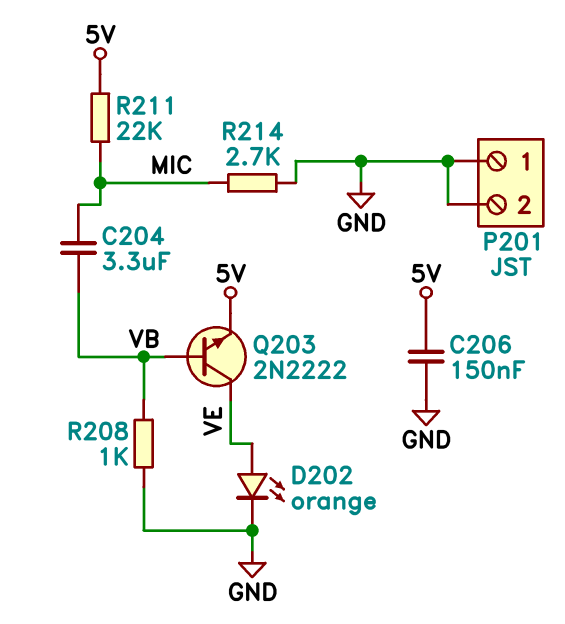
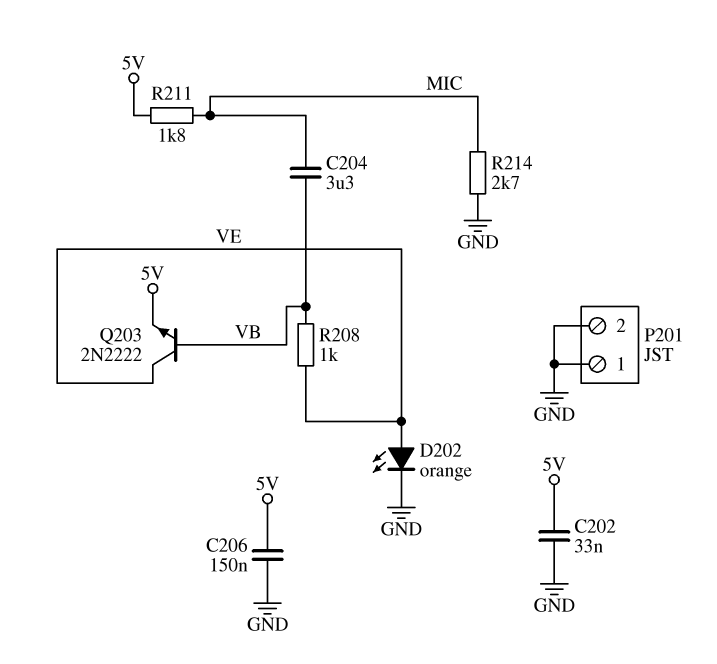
C202: none -> 33nF (5V, GND)
R208: 1k (GND, VB) -> 1k (VB, VE)
R211: 22k (5V, MIC) -> 1.8k (5V, MIC)

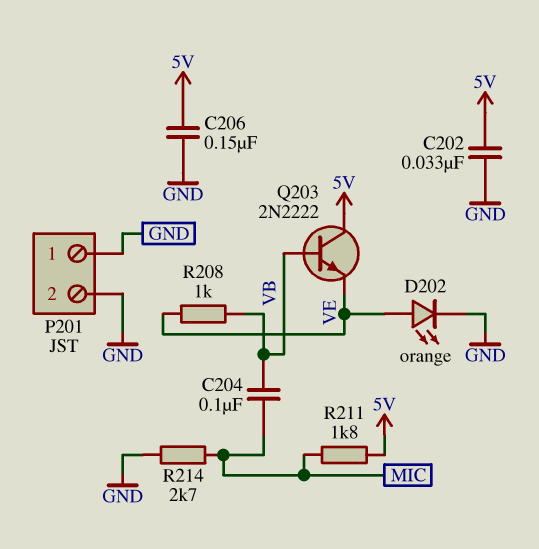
C204: 3.3uF (MIC, VB) -> 100nF (MIC, VB)
Q203: NPN 2N2222 (B VB, C VE, E 5V) -> NPN 2N2222 (B VB, C 5V, E VE)

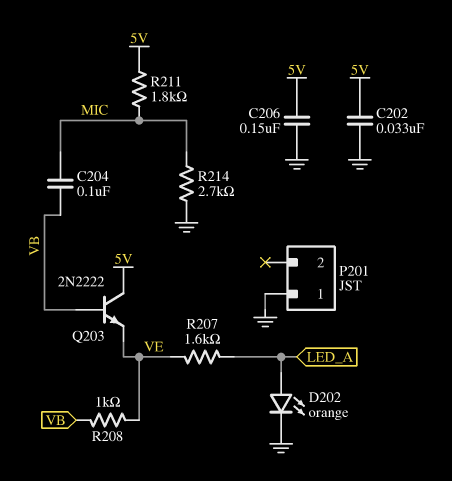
D202: LED orange (A VE, K GND) -> LED orange (A LED_A, K GND)
P201 pin 2: GND -> none
R207: none -> 1.6k (LED_A, VE)

